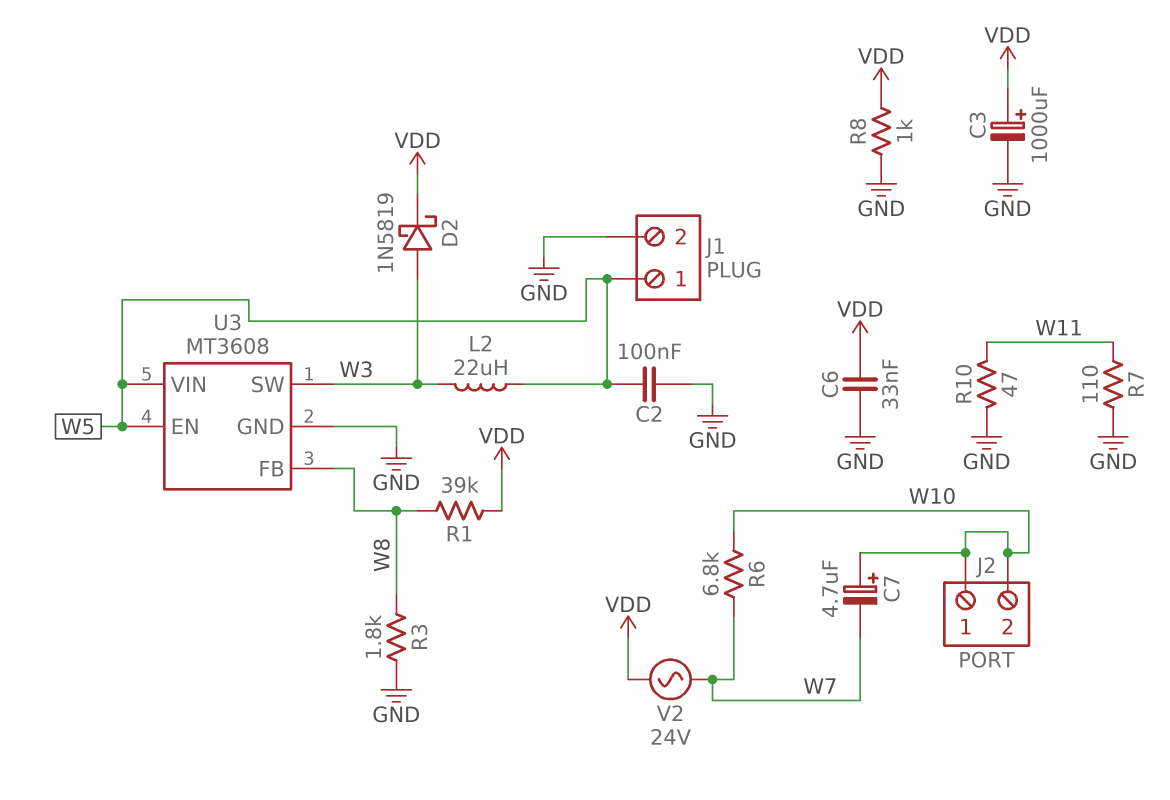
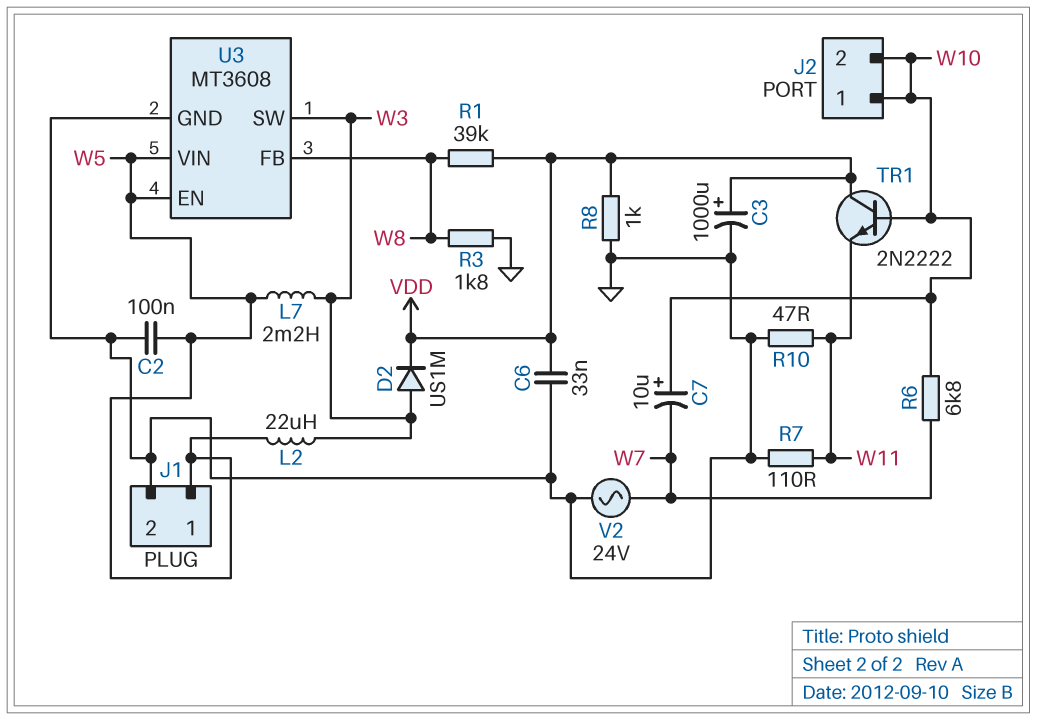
C7: 4.7uF (plus W10, minus W7) -> 10uF (plus W10, minus W7)
D2: schottky 1N5819 (A W3, K VDD) -> diode US1M (A W3, K VDD)
L7: none -> 2.2mH (W3, W5)
TR1: none -> NPN 2N2222 (B W10, C VDD, E W11)
V2: AC 24V (VDD, W7) -> AC 24V (GND, W7)

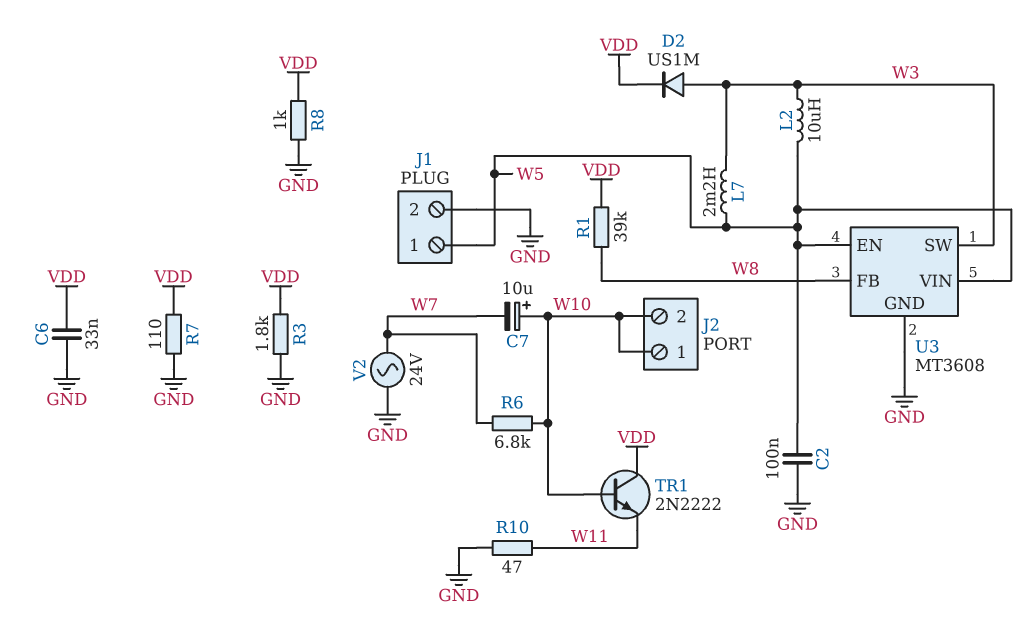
C3: 1000uF (plus VDD, minus GND) -> none
L2: 22uH (W3, W5) -> 10uH (W3, W5)
R3: 1.8k (GND, W8) -> 1.8k (GND, VDD)
R7: 110 (GND, W11) -> 110 (GND, VDD)

